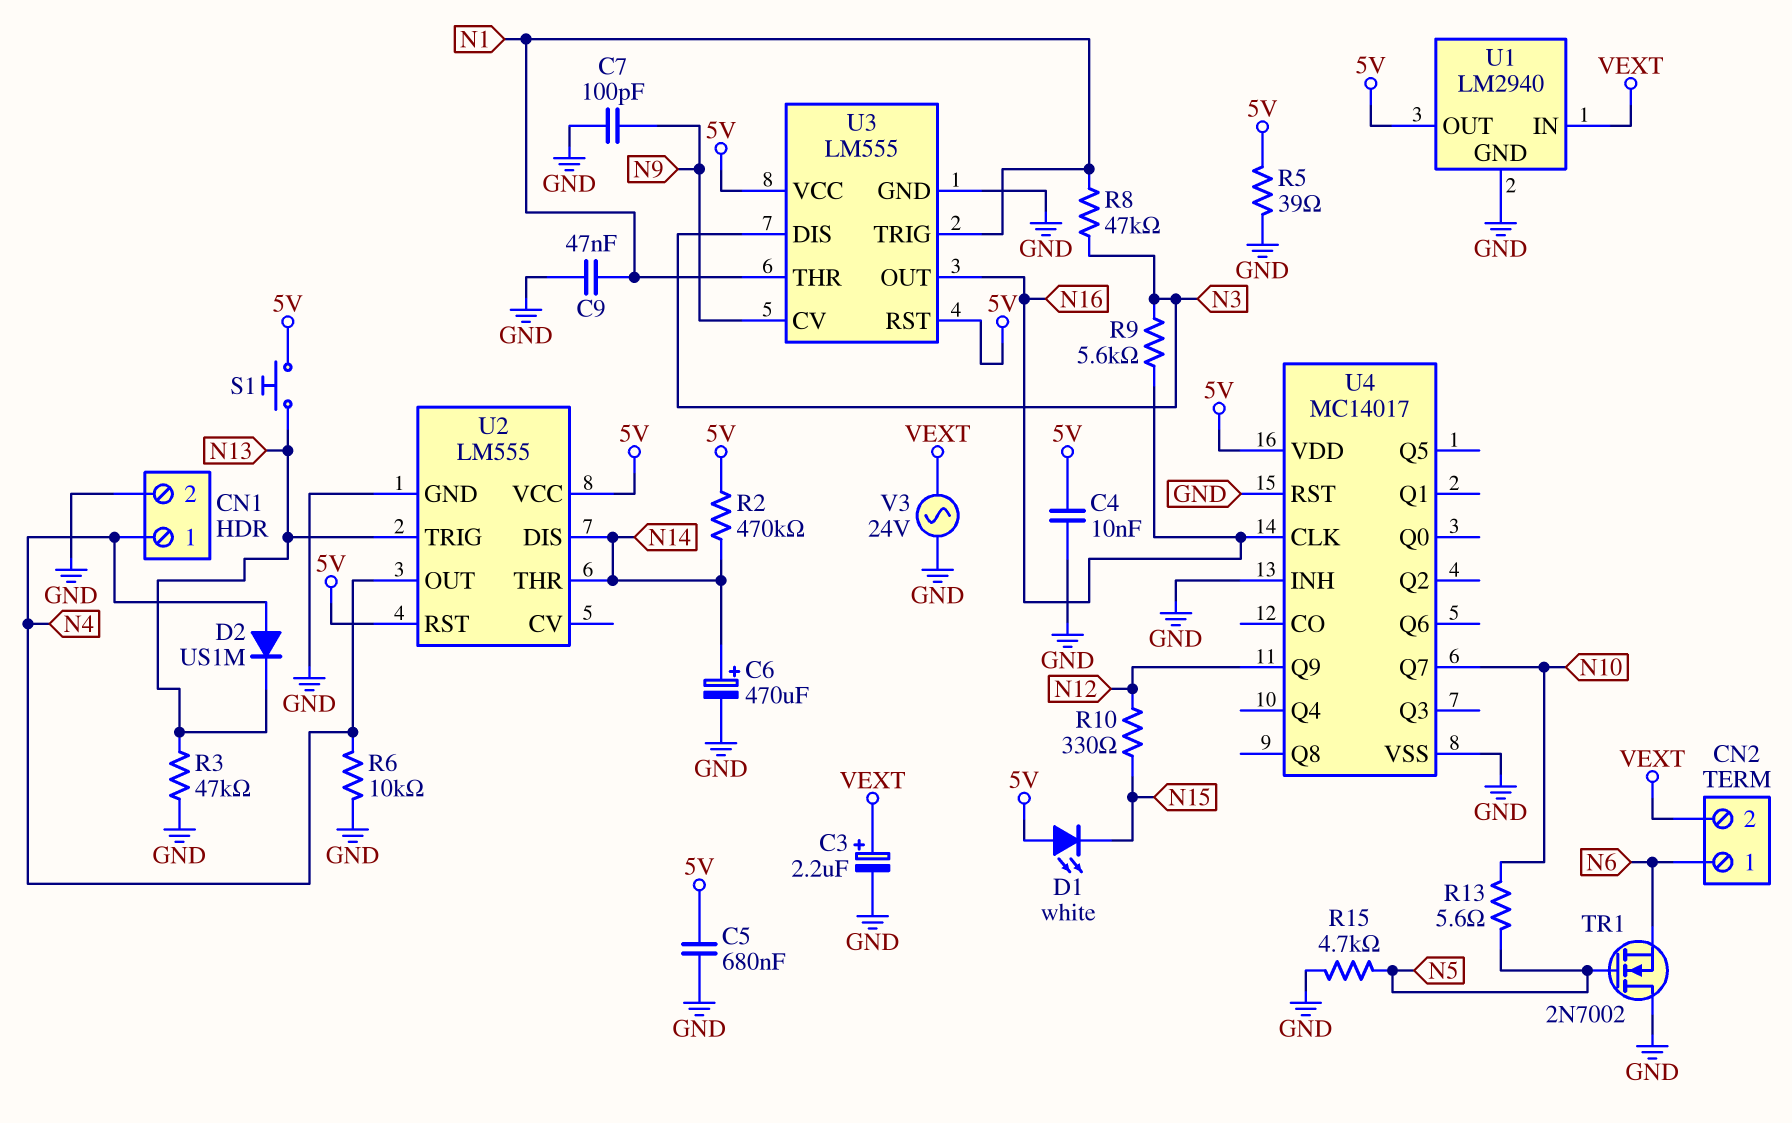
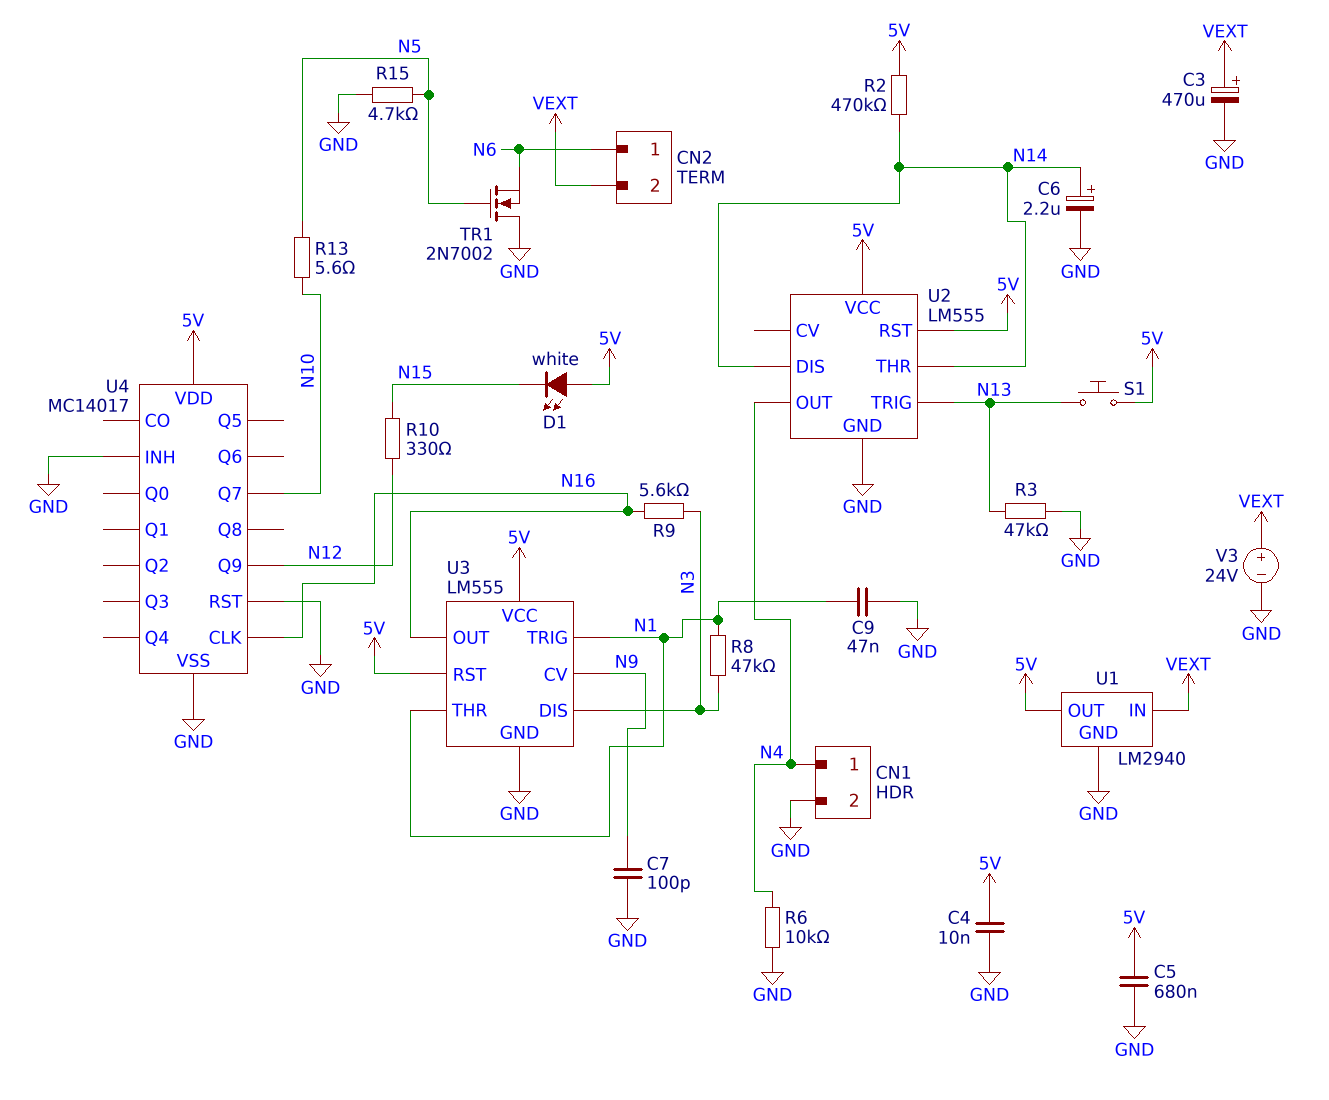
C3: 2.2uF (plus VEXT, minus GND) -> 470uF (plus VEXT, minus GND)
C6: 470uF (plus N14, minus GND) -> 2.2uF (plus N14, minus GND)
D2: diode US1M (A N4, K N13) -> none
R5: 39 (5V, GND) -> none
V3: AC 24V (GND, VEXT) -> 24V (plus VEXT, minus GND)

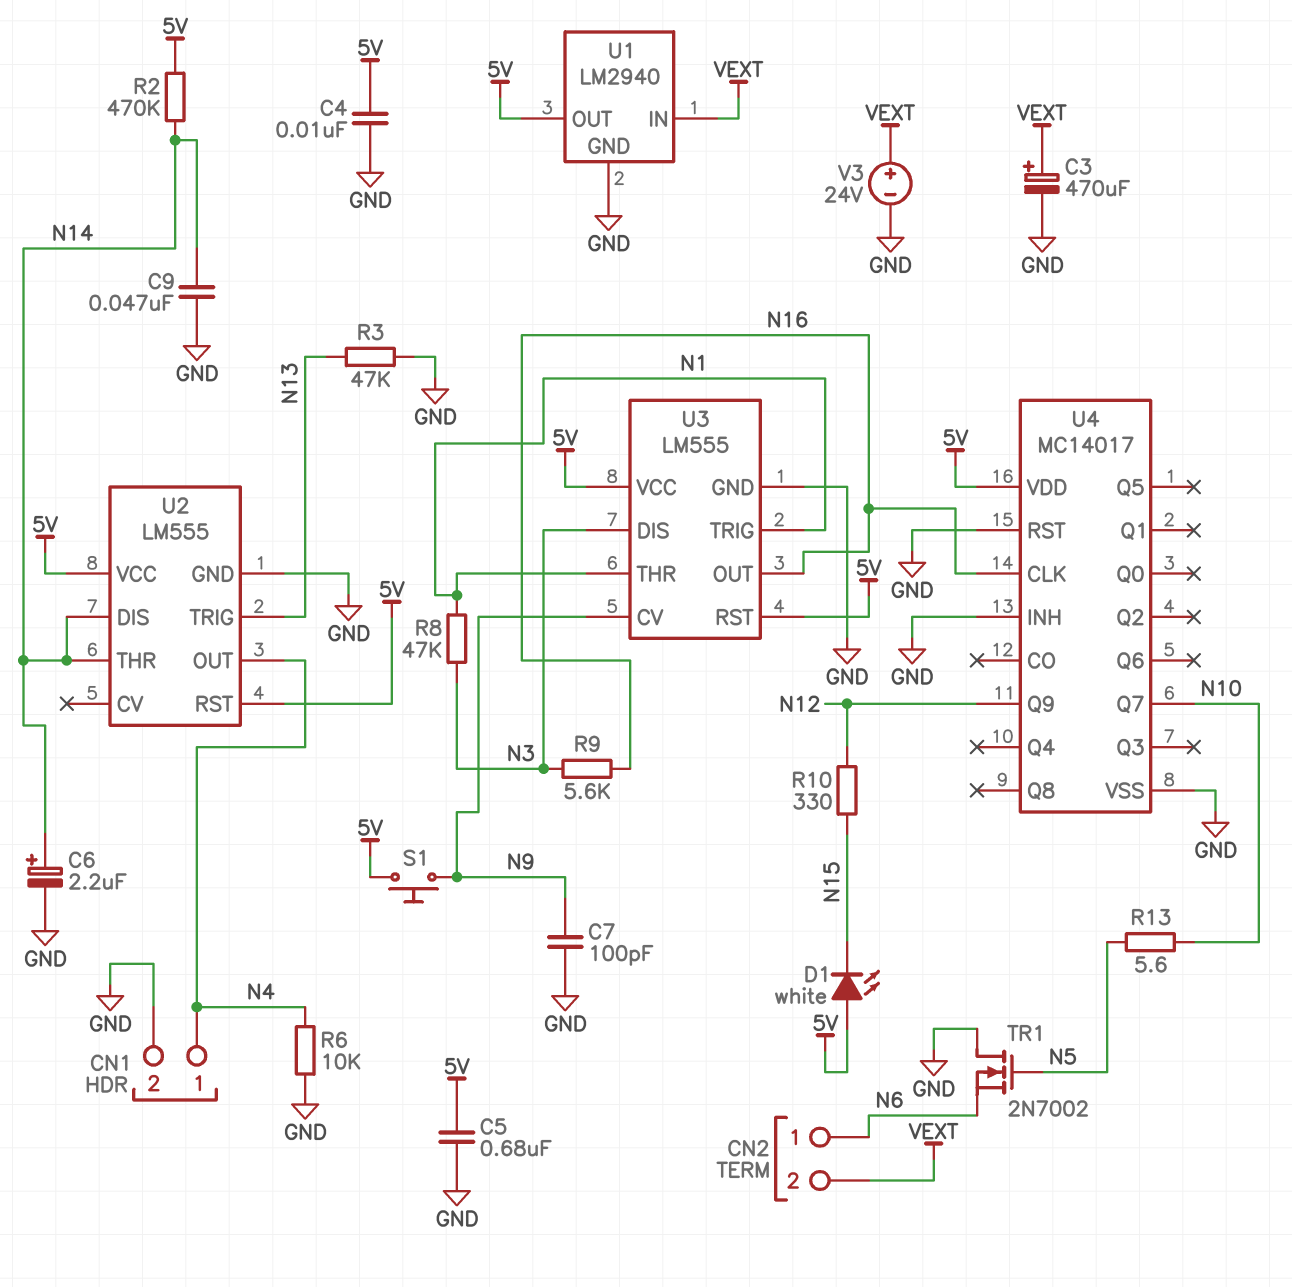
C9: 47nF (GND, N1) -> 47nF (GND, N14)
R15: 4.7k (GND, N5) -> none
S1: button (5V, N13) -> button (5V, N9)

